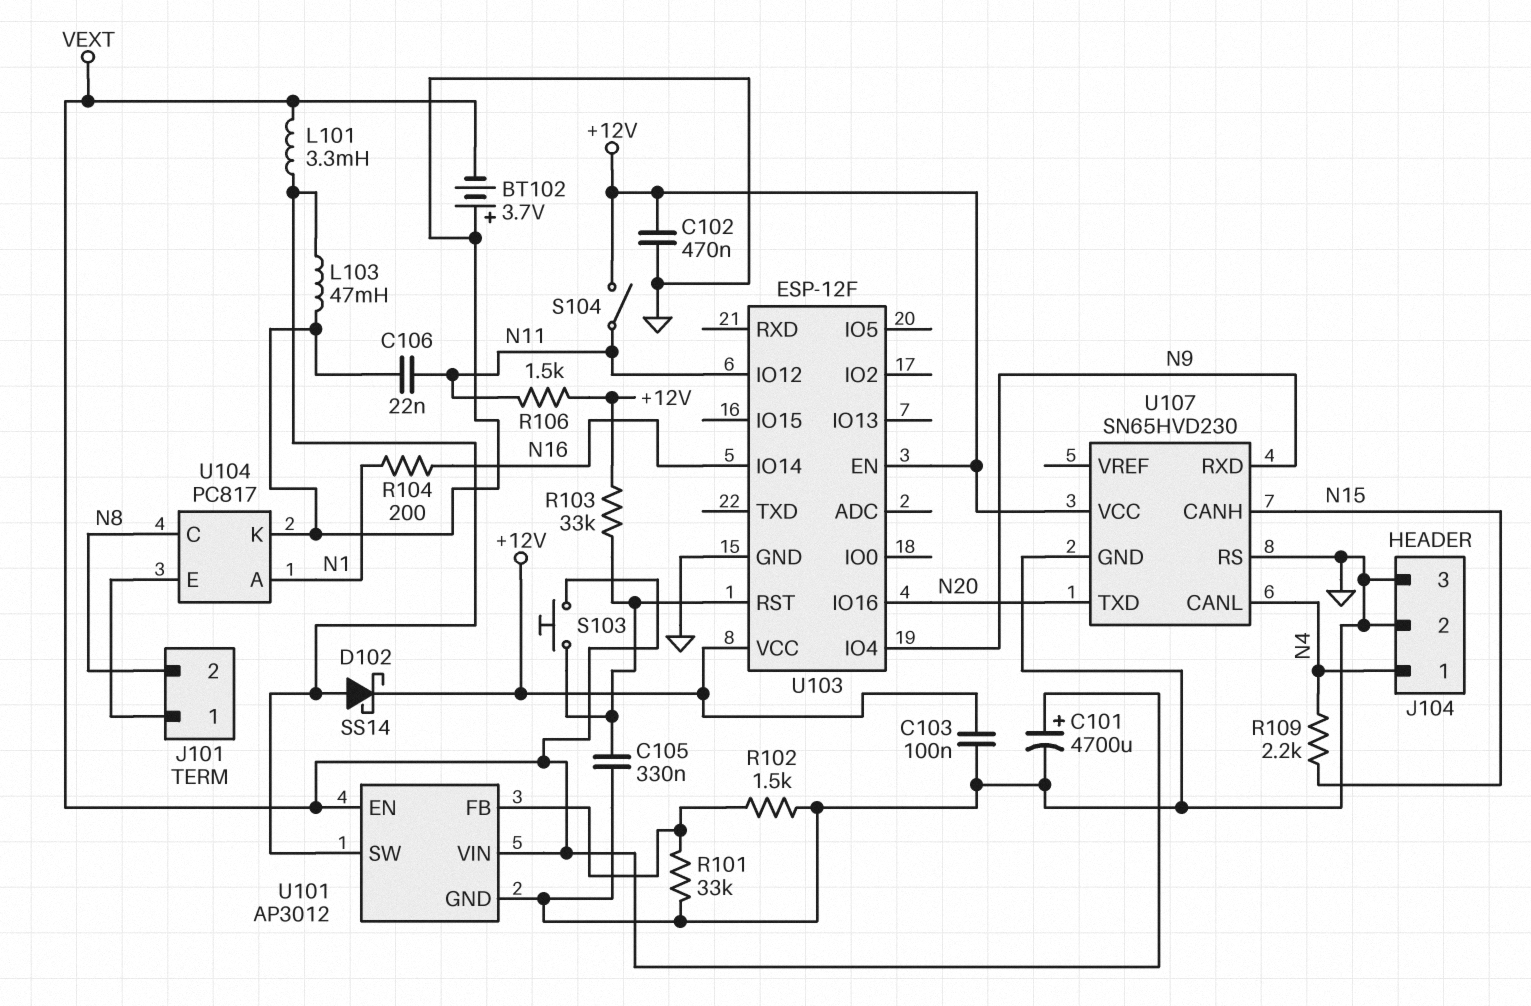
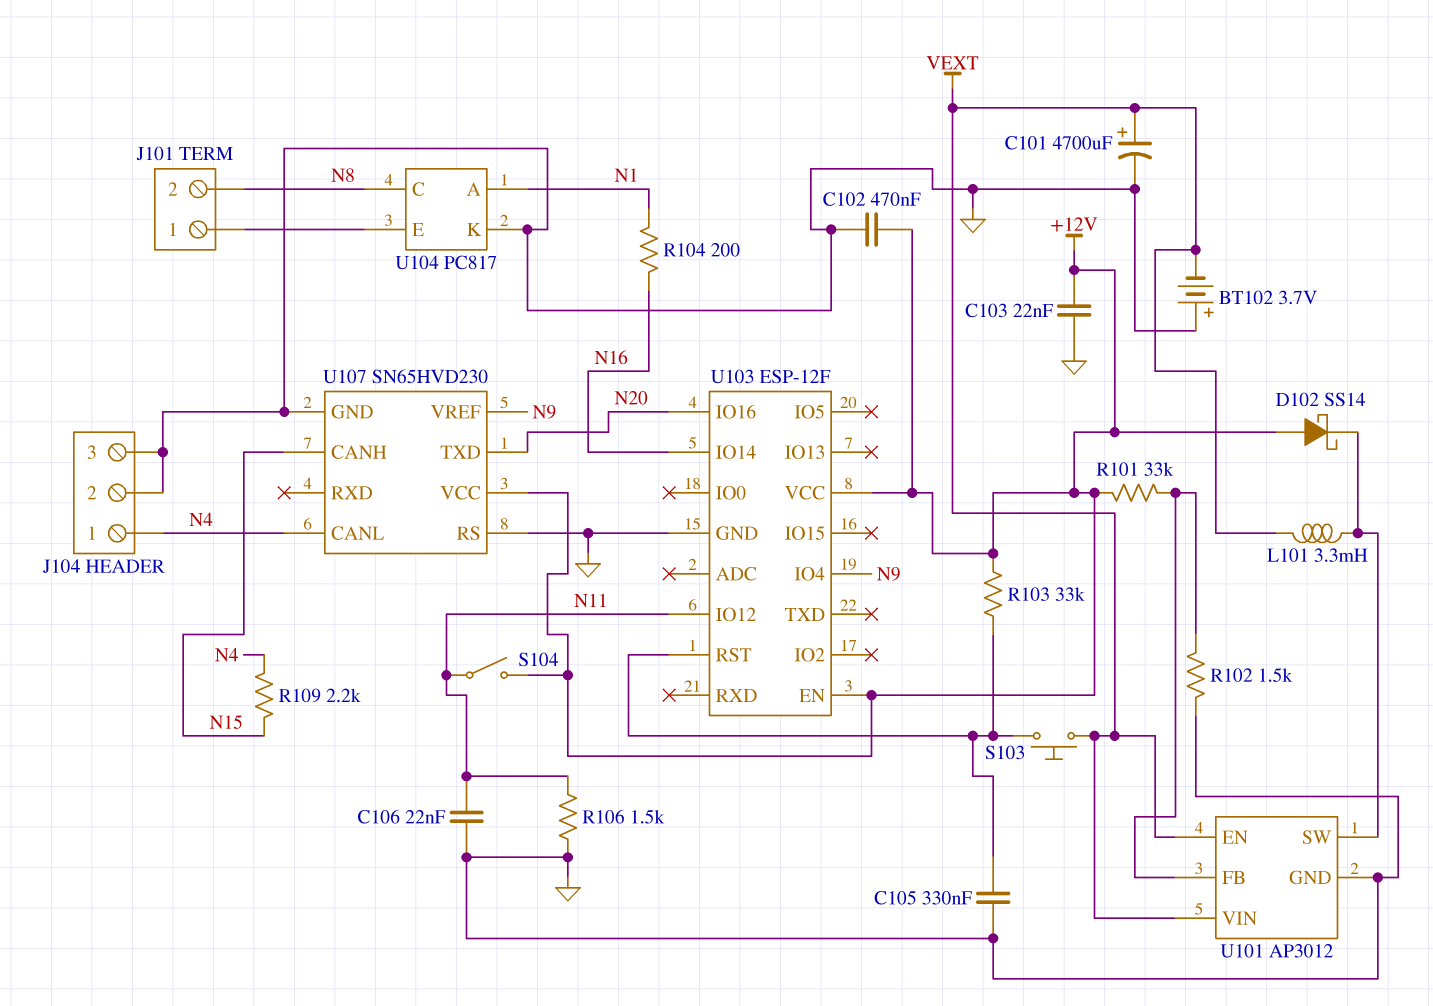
C103: 100nF (+12V, GND) -> 22nF (+12V, GND)
D102: schottky SS14 (A U101/SW, K +12V) -> schottky SS14 (A +12V, K U101/SW)
L103: 47mH (GND, U101/SW) -> none
R101: 33k (GND, U101/FB) -> 33k (+12V, U101/FB)
R106: 1.5k (+12V, N11) -> 1.5k (GND, N11)
U107 pin RXD: N9 -> none
U107 pin VREF: none -> N9

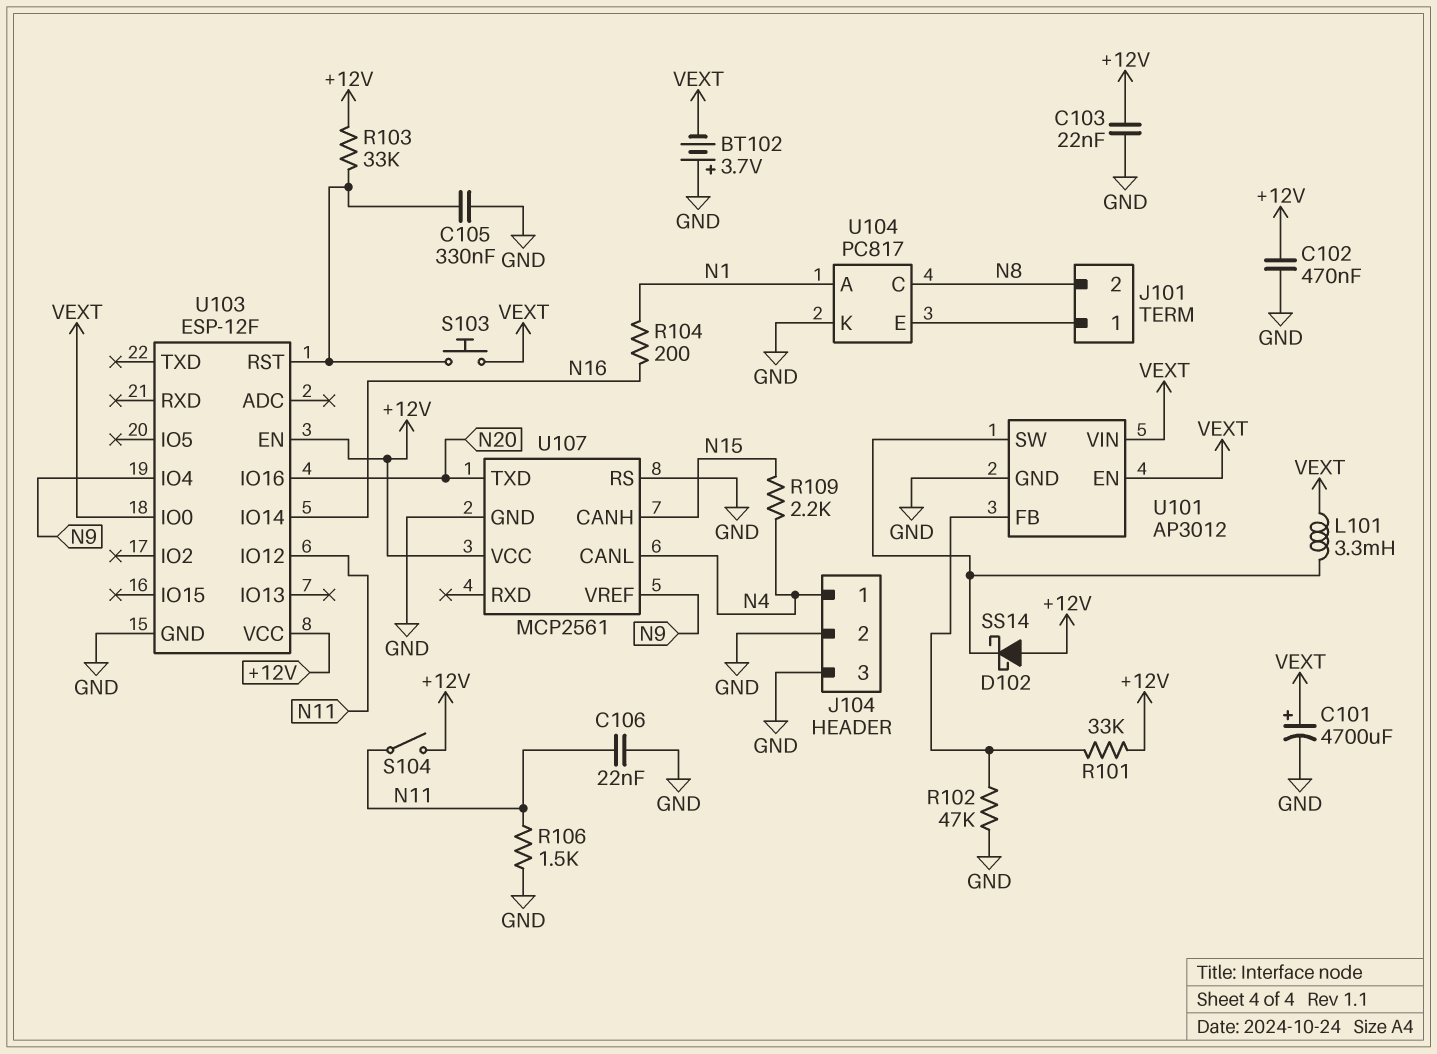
R102: 1.5k (GND, U101/FB) -> 47k (GND, U101/FB)
U103 pin IO0: none -> VEXT
U107: SN65HVD230 -> MCP2561

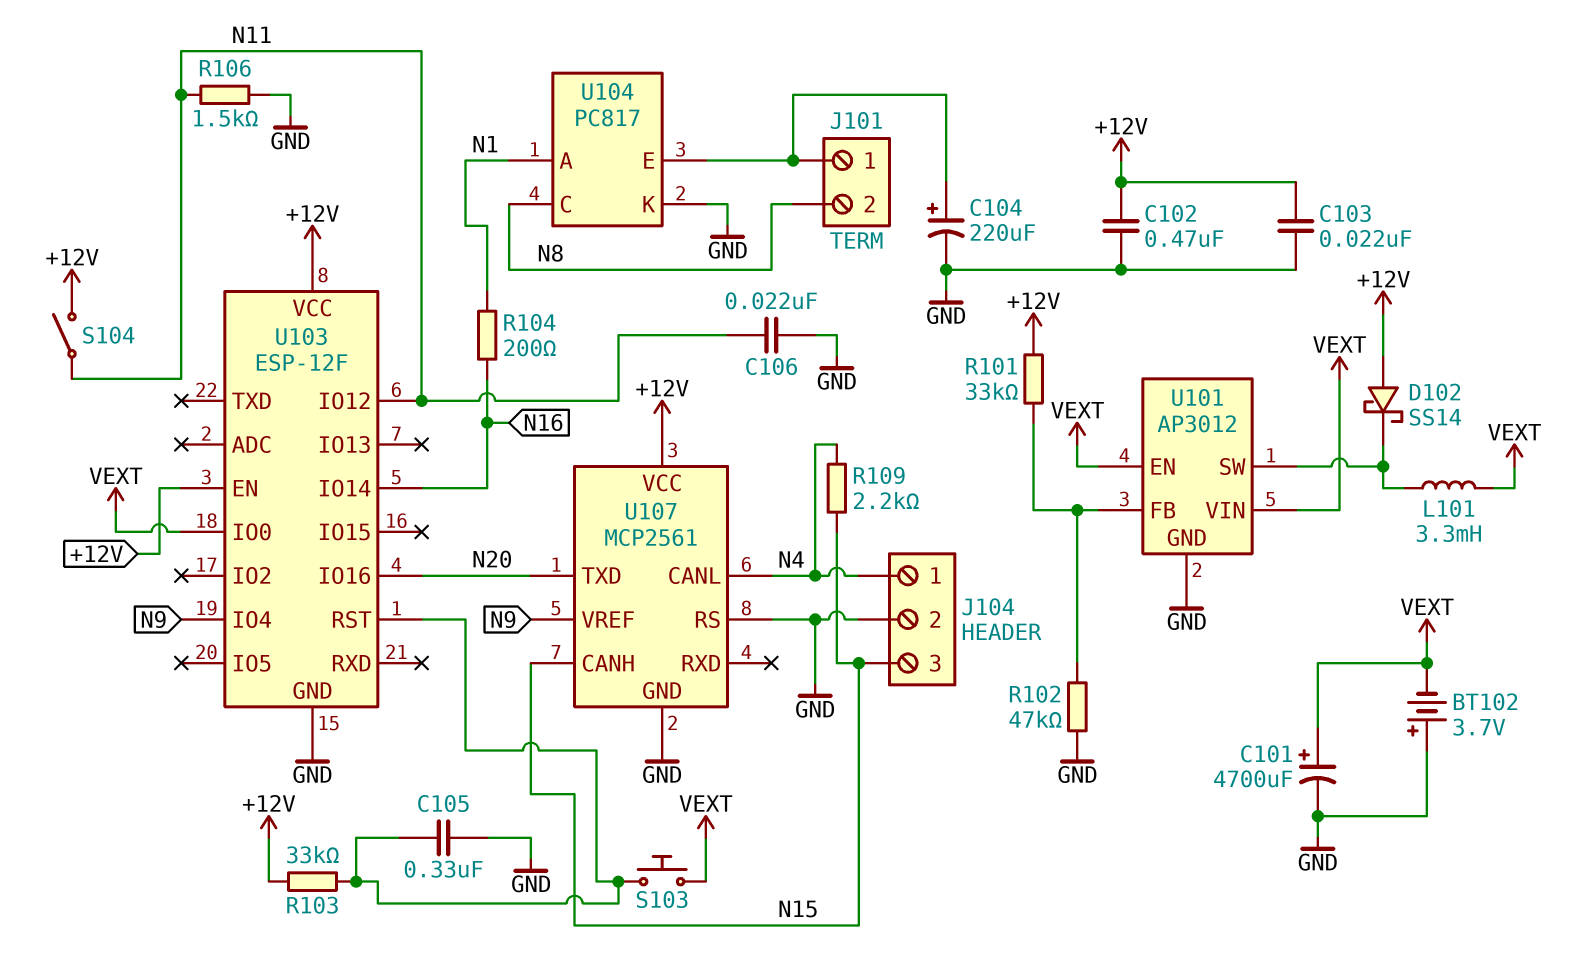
C104: none -> 220uF (plus J101/1, minus GND)
J104 pin 3: GND -> N15

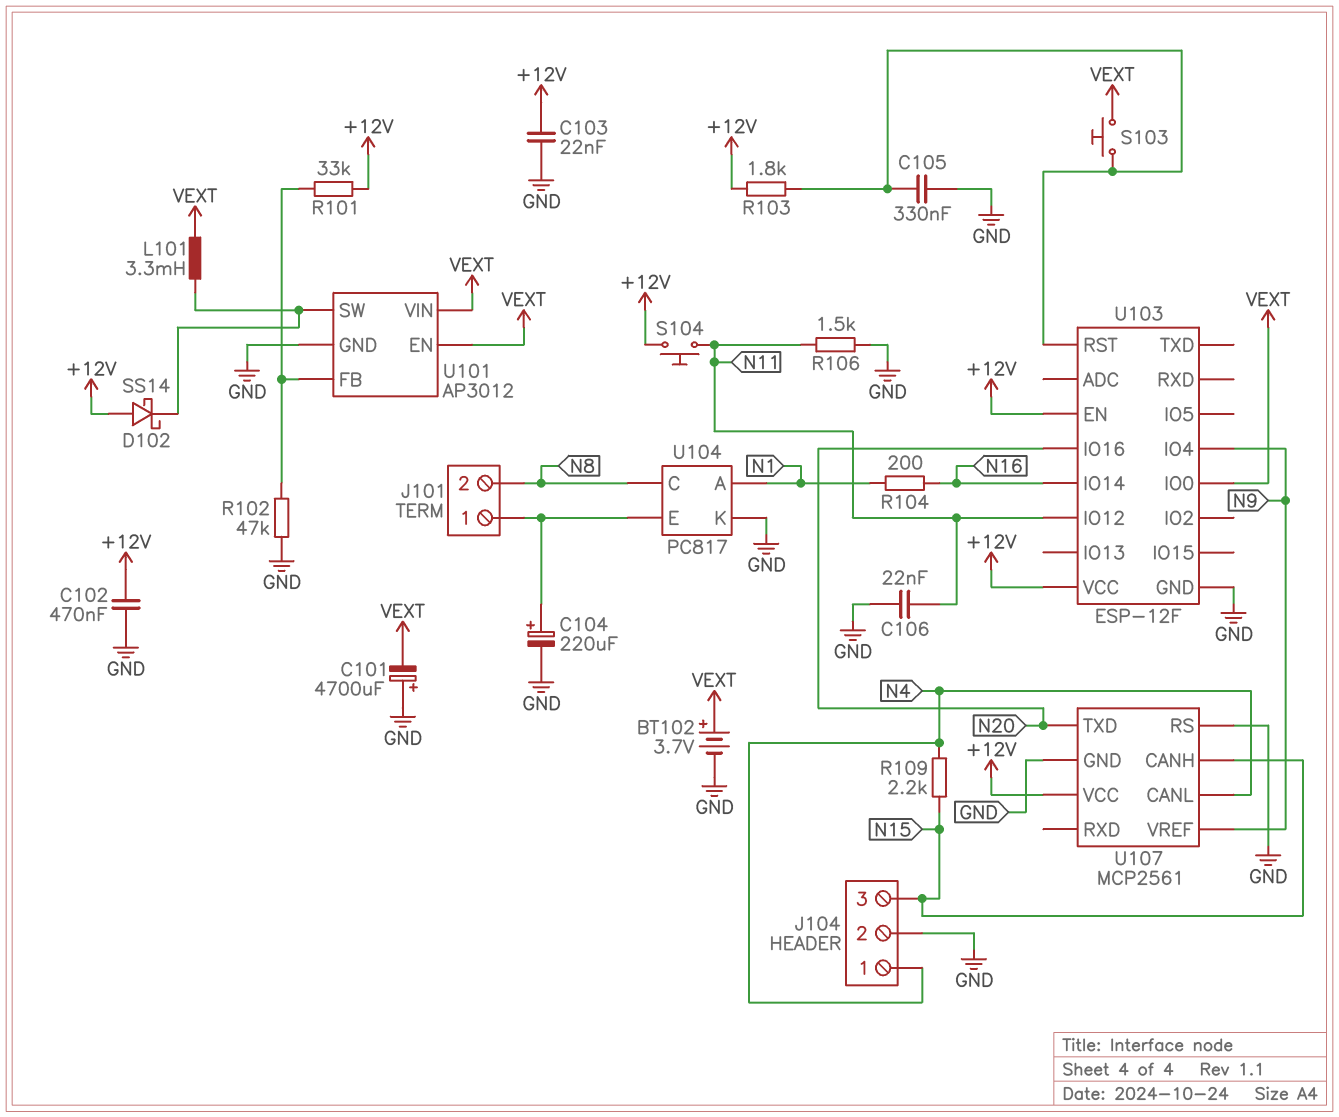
BT102: 3.7V (plus GND, minus VEXT) -> 3.7V (plus VEXT, minus GND)
C101: 4700uF (plus VEXT, minus GND) -> 4700uF (plus GND, minus VEXT)
R103: 33k (+12V, U103/RST) -> 1.8k (+12V, U103/RST)
S104: switch (+12V, N11) -> button (+12V, N11)

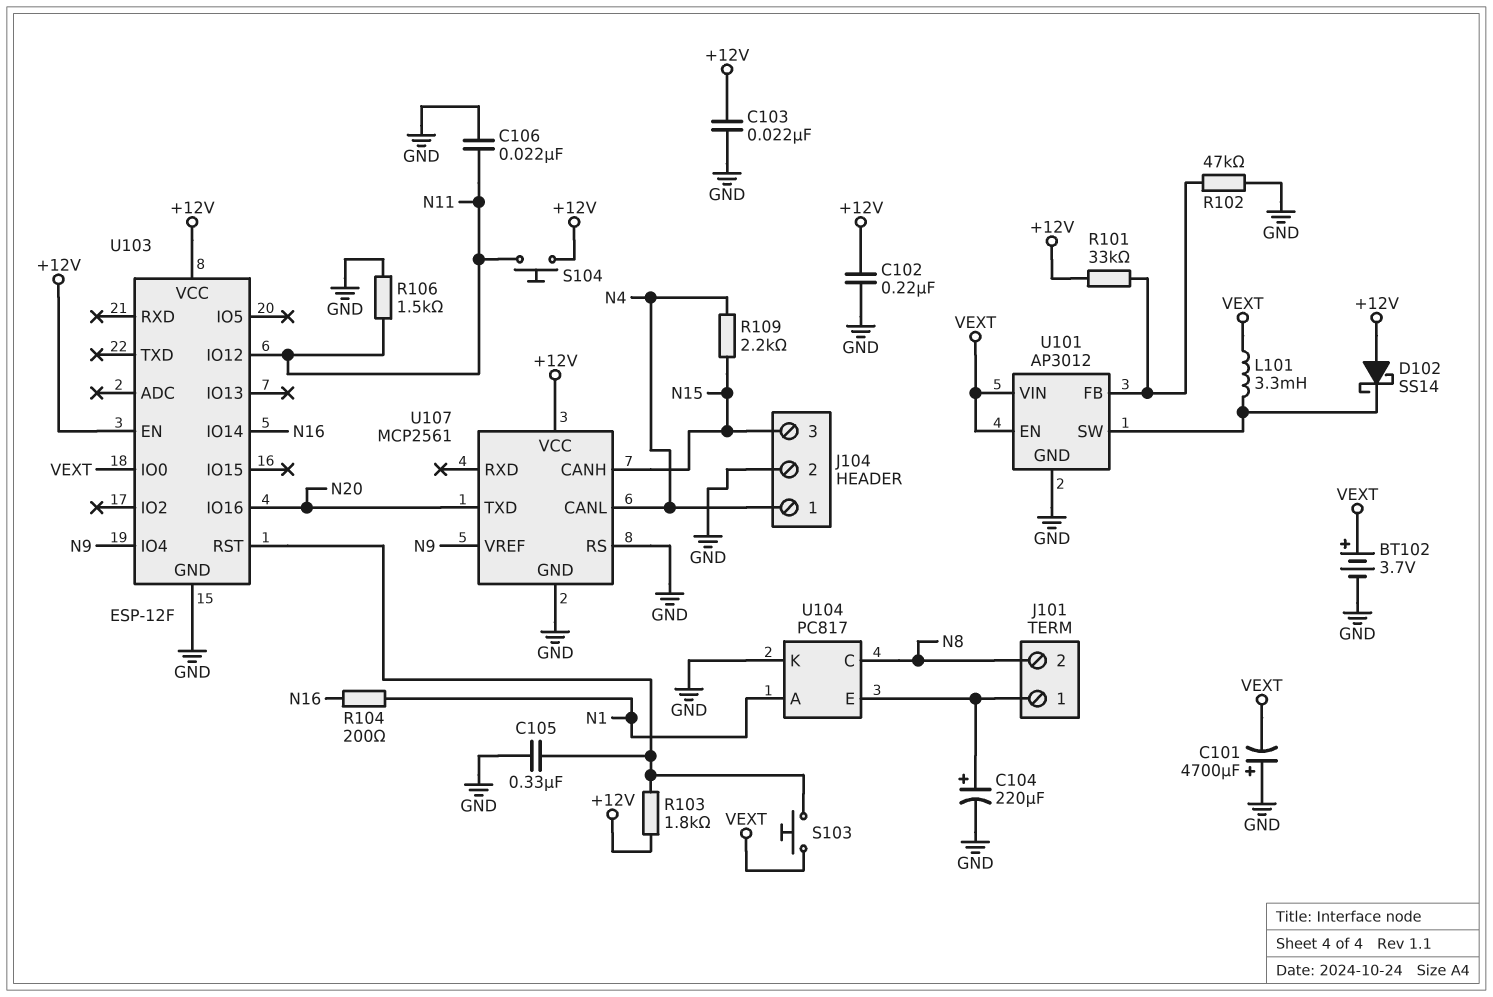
C102: 470nF (+12V, GND) -> 220nF (+12V, GND)

